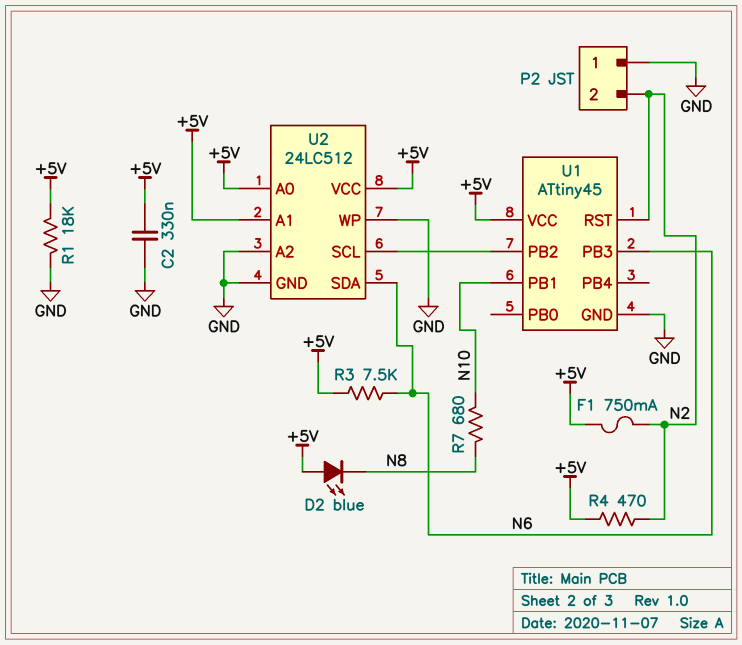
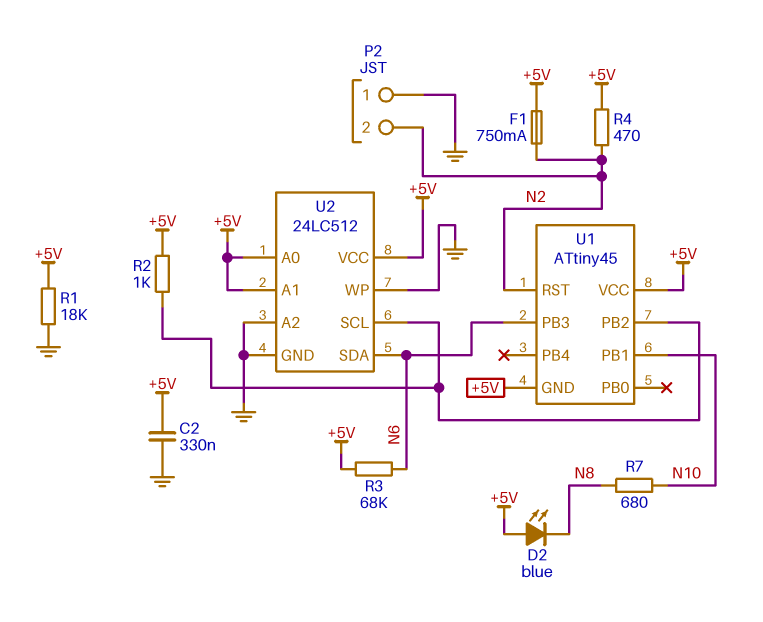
R2: none -> 1k (+5V, U1/PB2)
R3: 7.5k (+5V, N6) -> 68k (+5V, N6)
U1 pin GND: GND -> +5V

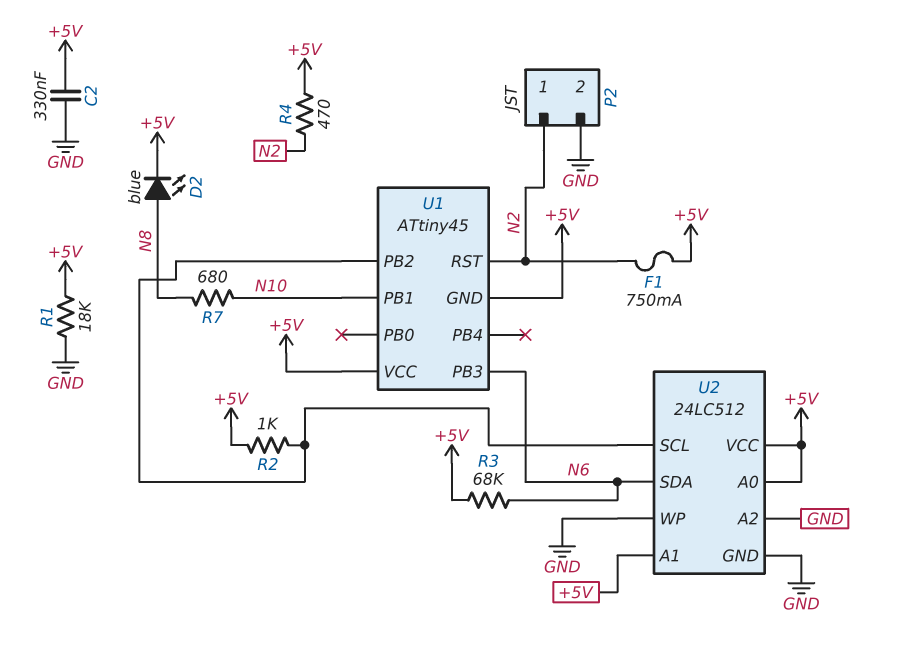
D2: LED blue (A +5V, K N8) -> LED blue (A N8, K +5V)
P2 pin 1: GND -> N2
P2 pin 2: N2 -> GND

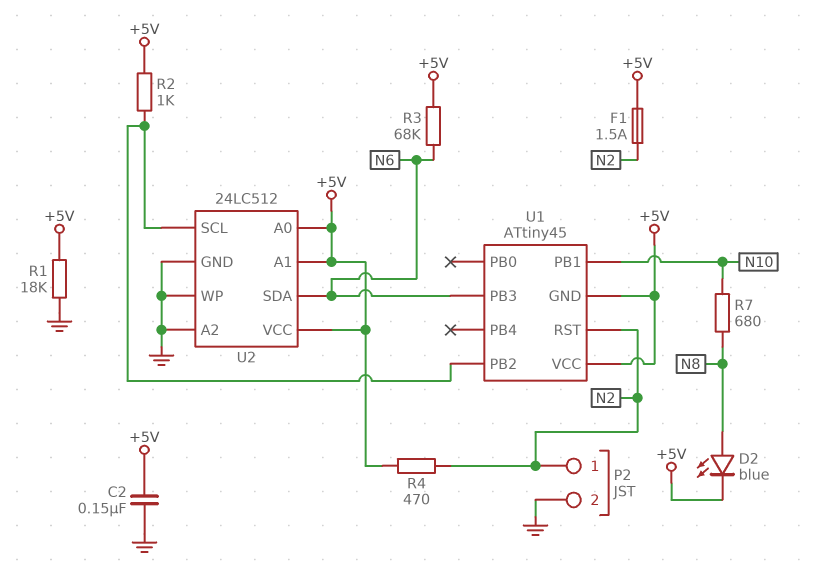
C2: 330nF (+5V, GND) -> 150nF (+5V, GND)
F1: 750mA (+5V, N2) -> 1.5A (+5V, N2)

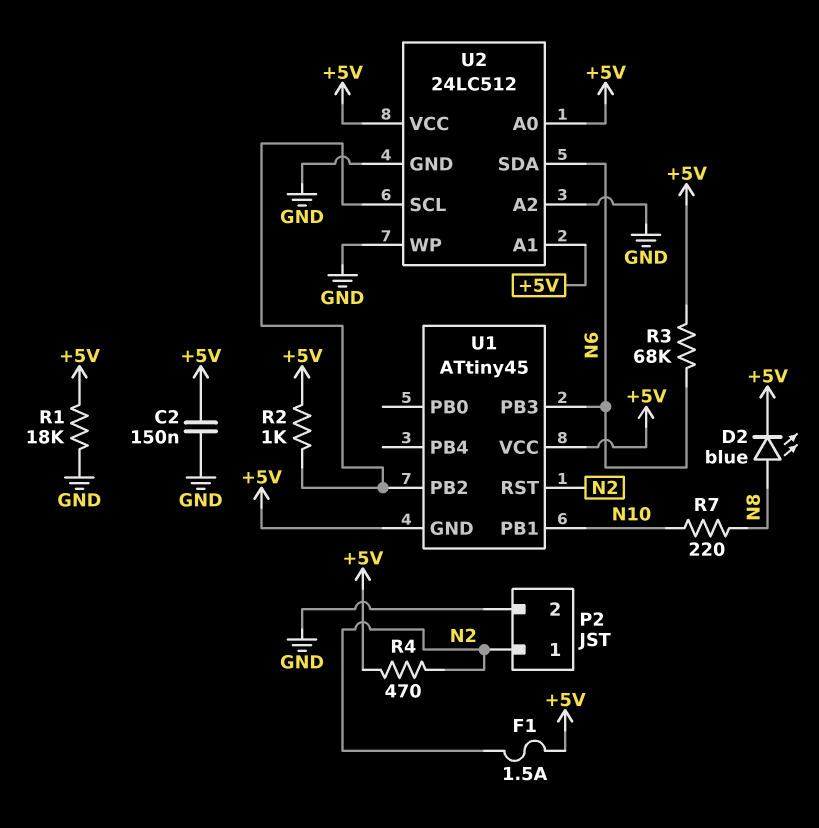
R7: 680 (N8, N10) -> 220 (N8, N10)

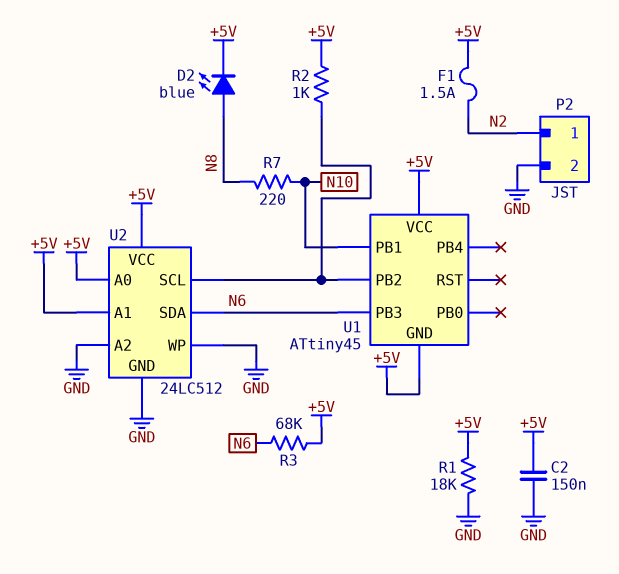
R4: 470 (+5V, N2) -> none
U1 pin RST: N2 -> none

